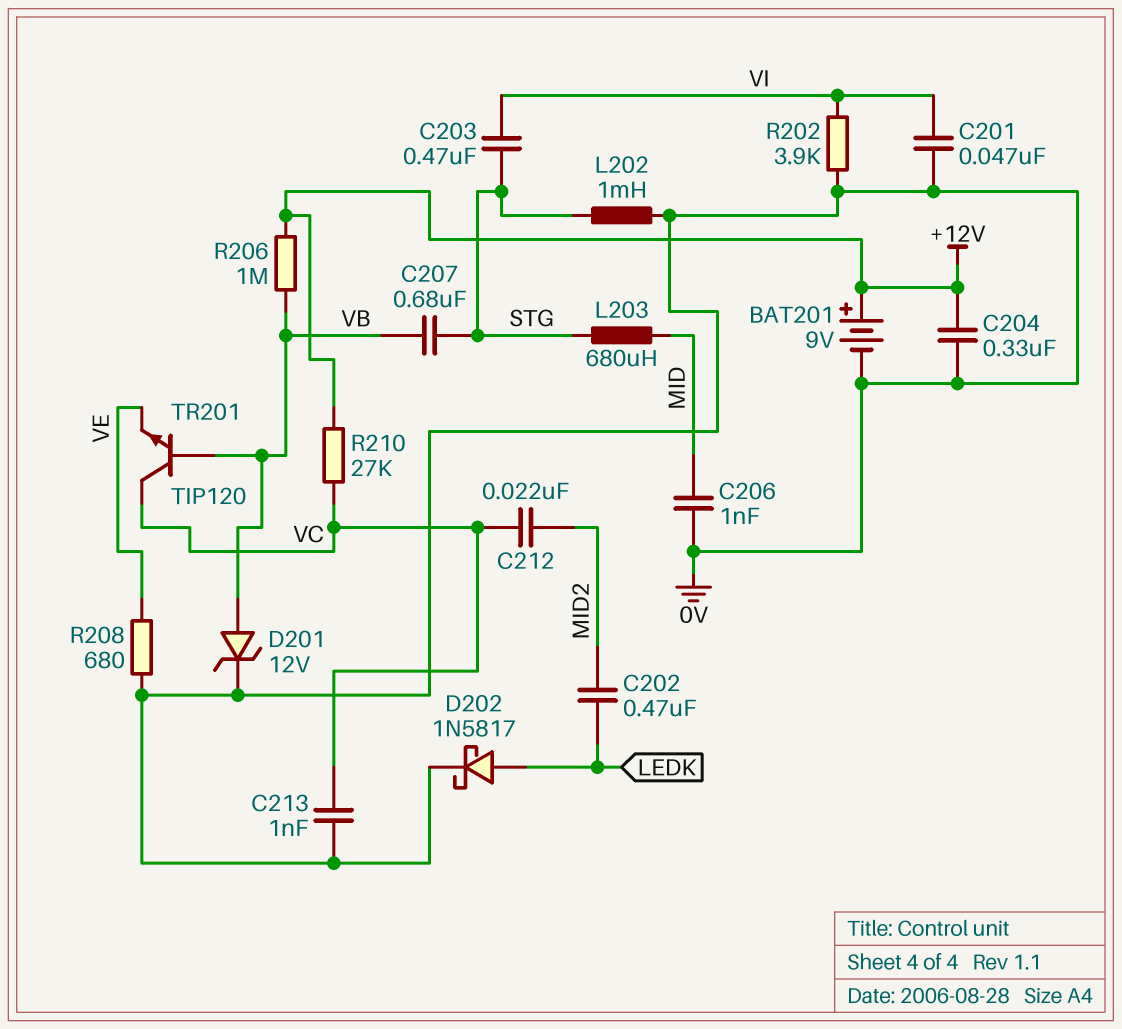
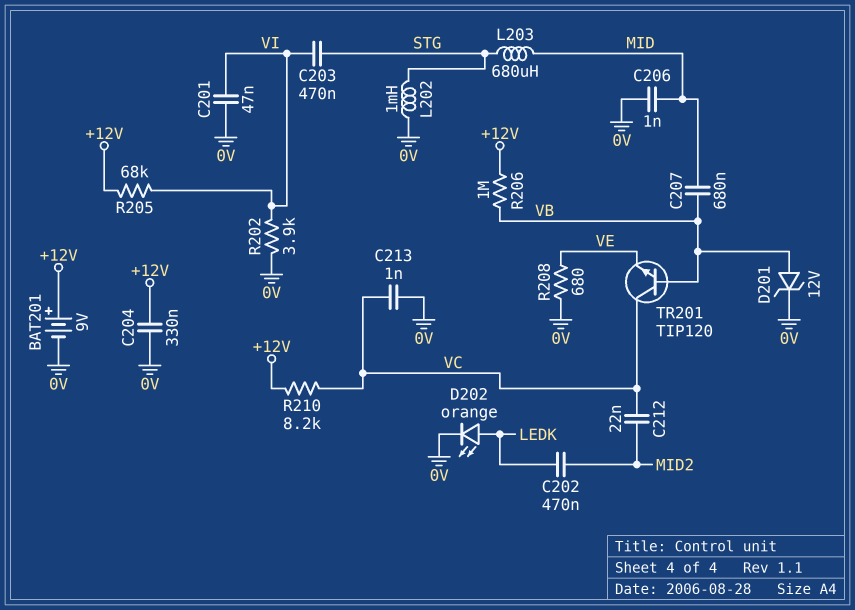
C207: 680nF (STG, VB) -> 680nF (MID, VB)
D202: schottky 1N5817 (A LEDK, K 0V) -> LED orange (A LEDK, K 0V)
R205: none -> 68k (+12V, VI)
R210: 27k (+12V, VC) -> 8.2k (+12V, VC)

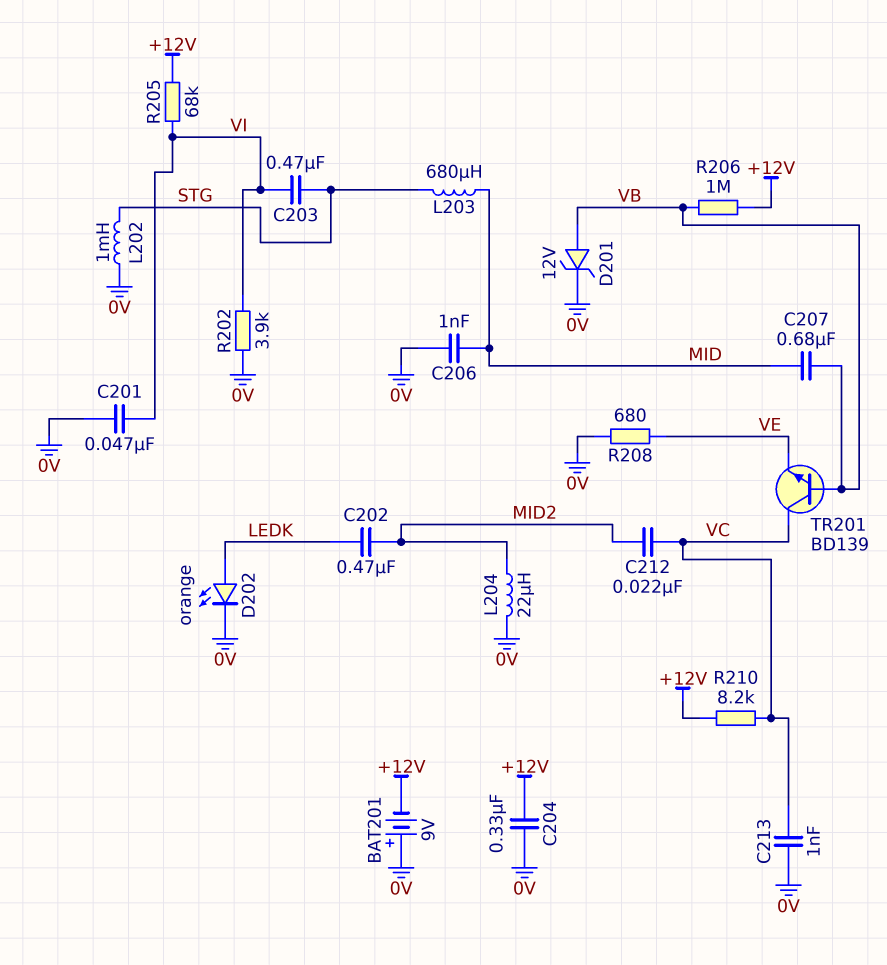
BAT201: 9V (plus +12V, minus 0V) -> 9V (plus 0V, minus +12V)
L204: none -> 22uH (0V, MID2)
TR201: NPN TIP120 (B VB, C VC, E VE) -> NPN BD139 (B VB, C VC, E VE)

